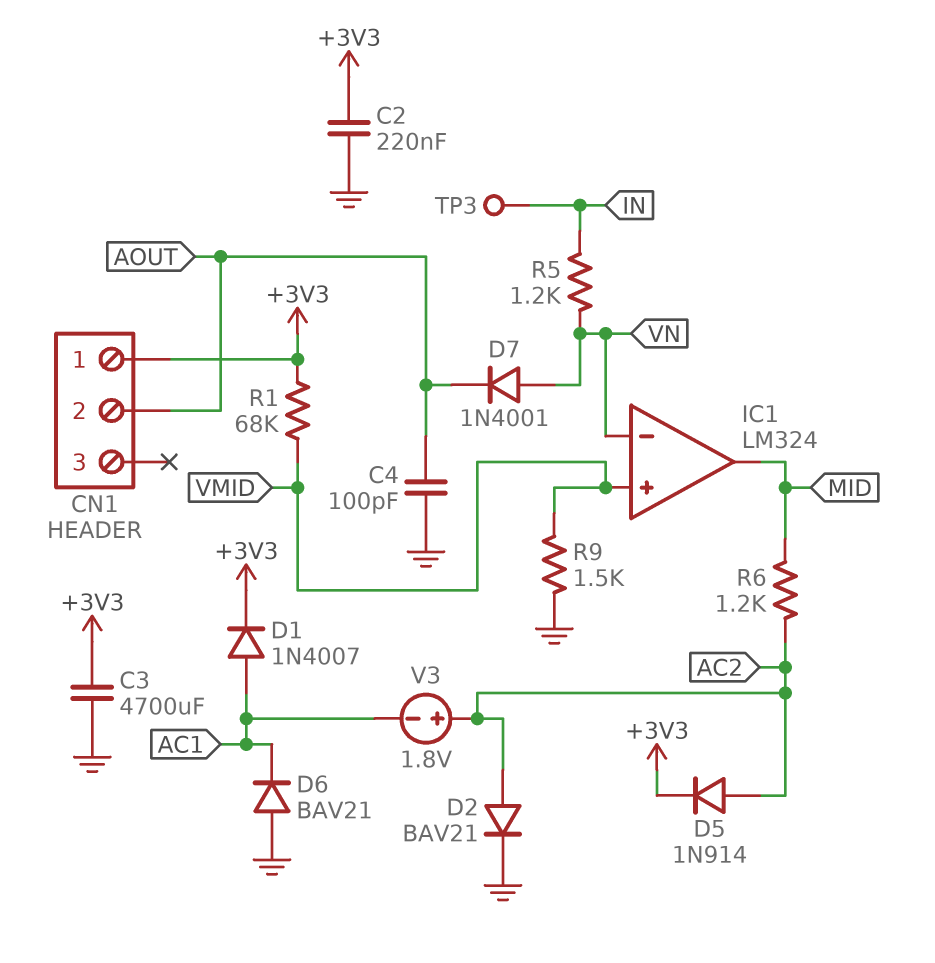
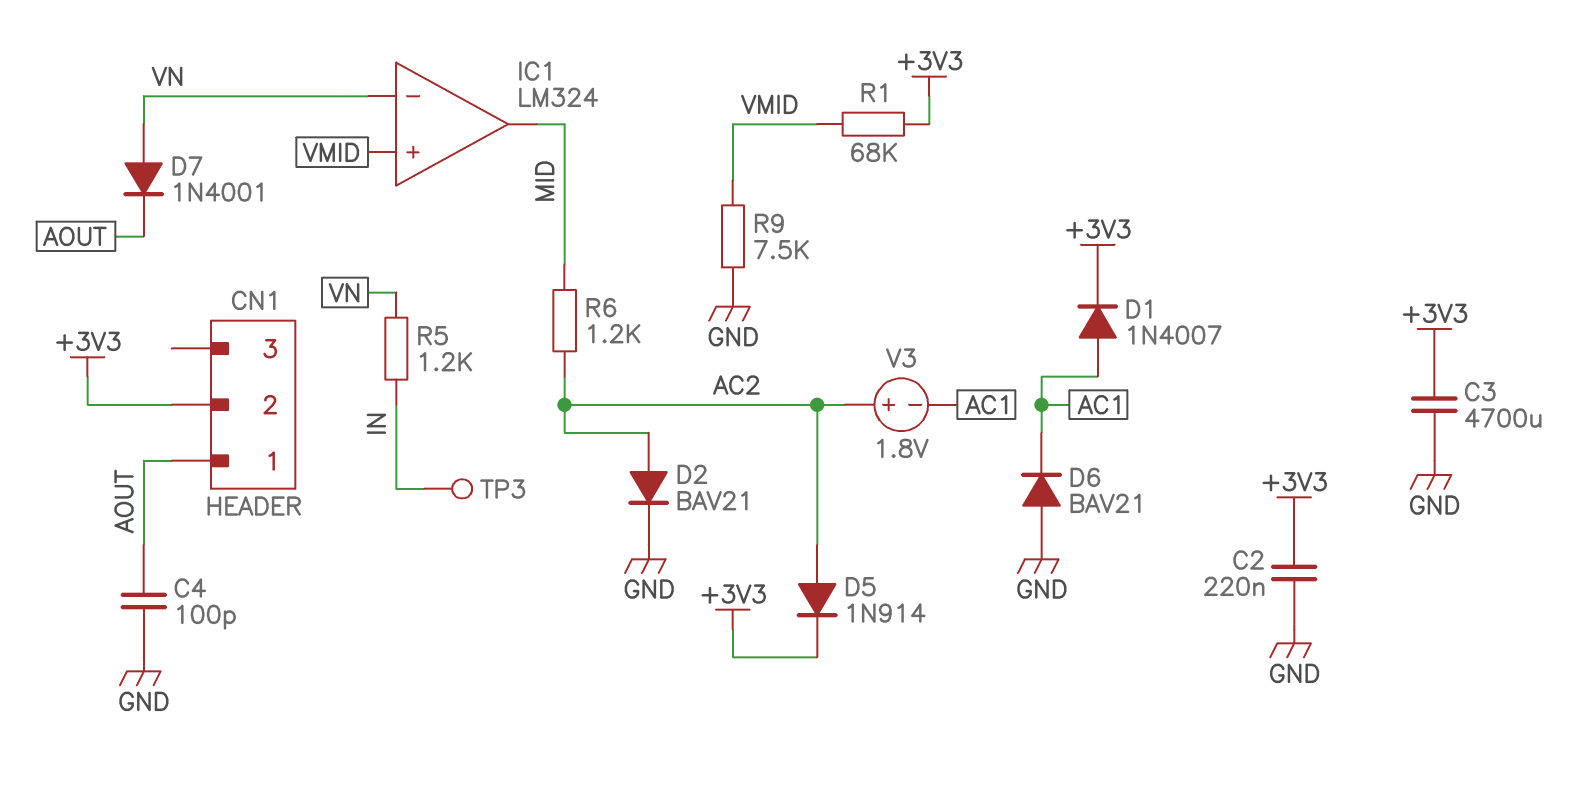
CN1 pin 1: +3V3 -> AOUT
CN1 pin 2: AOUT -> +3V3
R9: 1.5k (GND, VMID) -> 7.5k (GND, VMID)

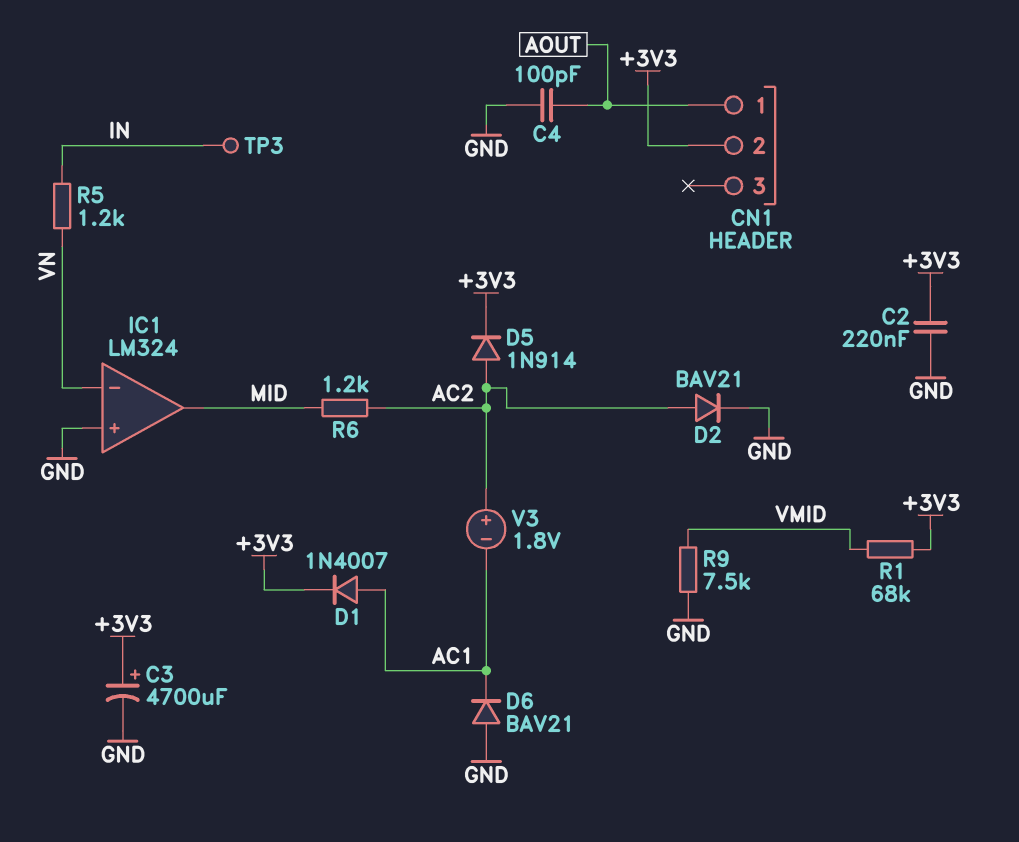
C3: 4700uF (+3V3, GND) -> 4700uF (plus +3V3, minus GND)
D7: diode 1N4001 (A VN, K AOUT) -> none
IC1 pin in+: VMID -> GND

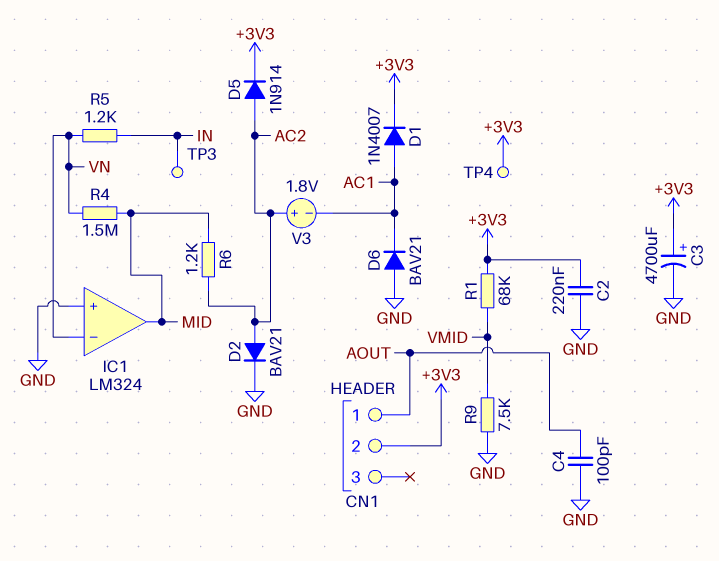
R4: none -> 1.5M (MID, VN)
TP4: none -> test point (+3V3)

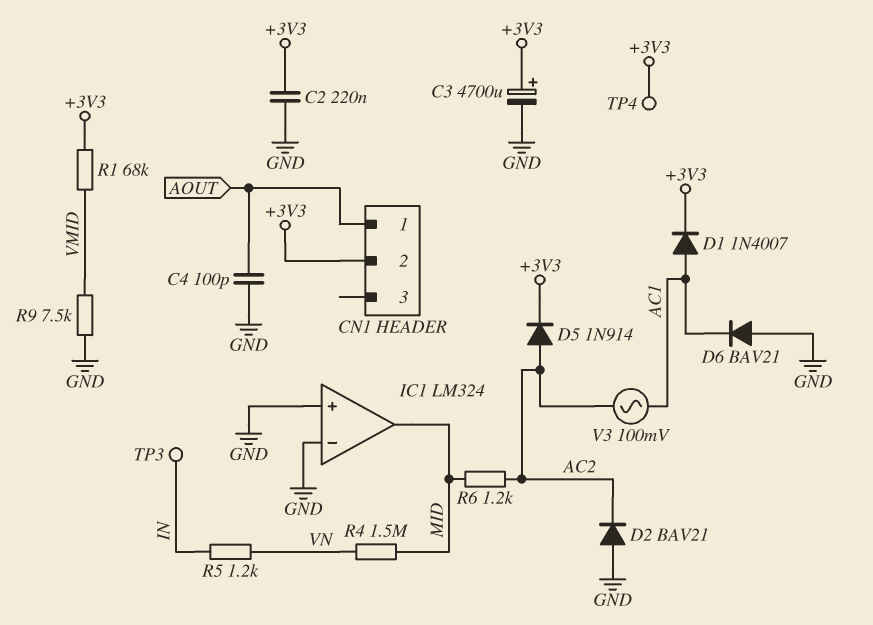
D2: diode BAV21 (A AC2, K GND) -> diode BAV21 (A GND, K AC2)
IC1 pin in-: VN -> GND
V3: 1.8V (plus AC2, minus AC1) -> AC 100mV (AC1, AC2)

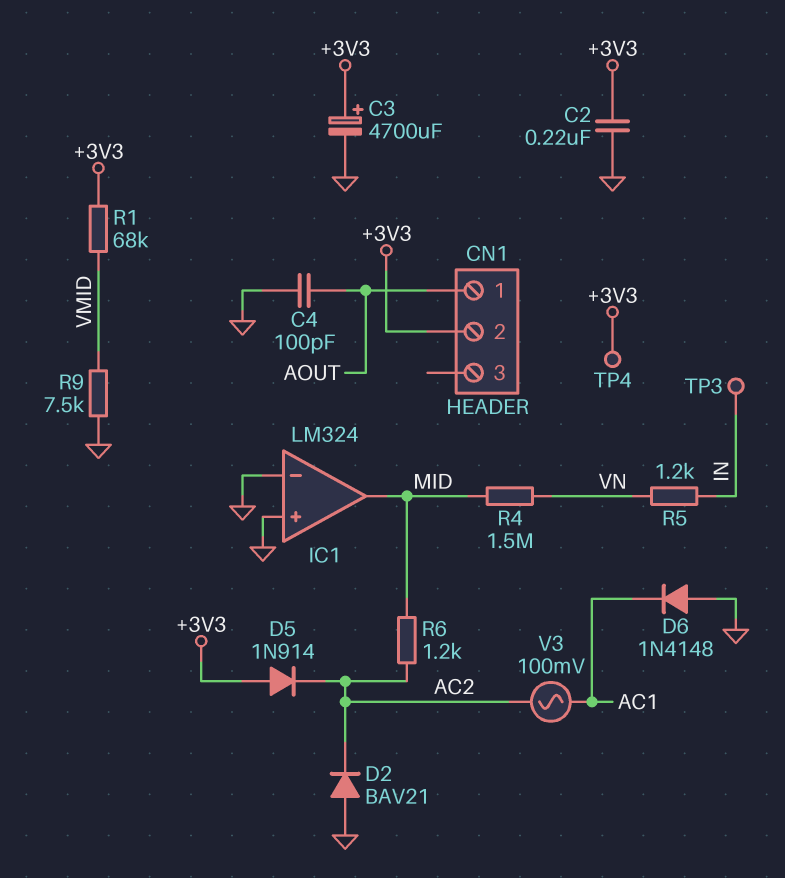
D1: diode 1N4007 (A AC1, K +3V3) -> none
D5: diode 1N914 (A AC2, K +3V3) -> diode 1N914 (A +3V3, K AC2)
D6: diode BAV21 (A GND, K AC1) -> diode 1N4148 (A GND, K AC1)

